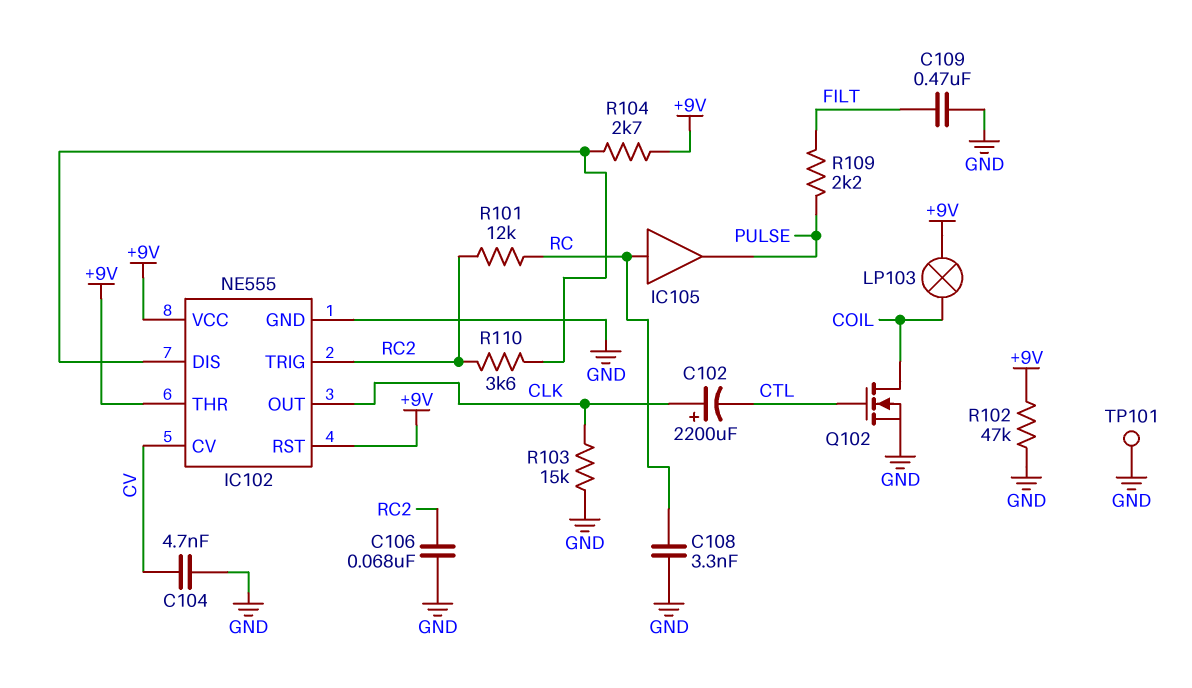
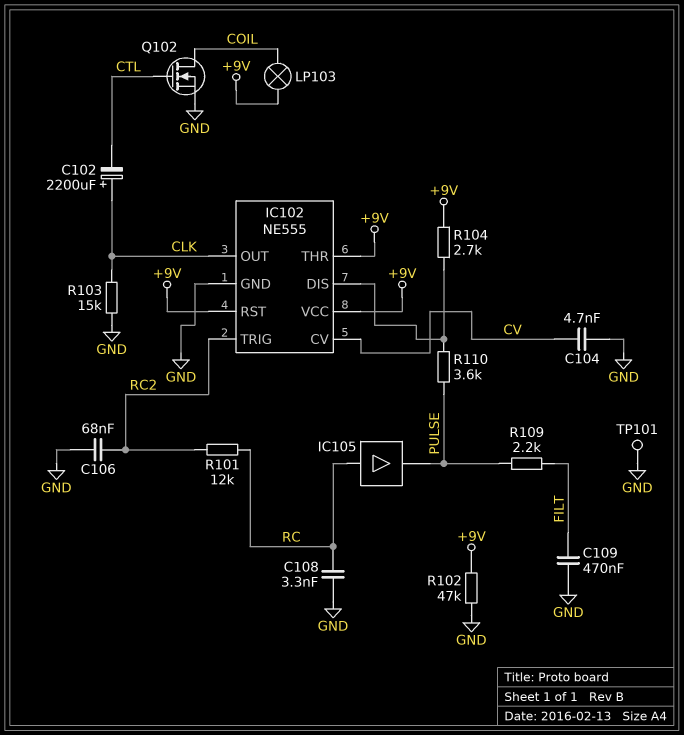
R110: 3.6k (IC102/DIS, RC2) -> 3.6k (IC102/DIS, PULSE)

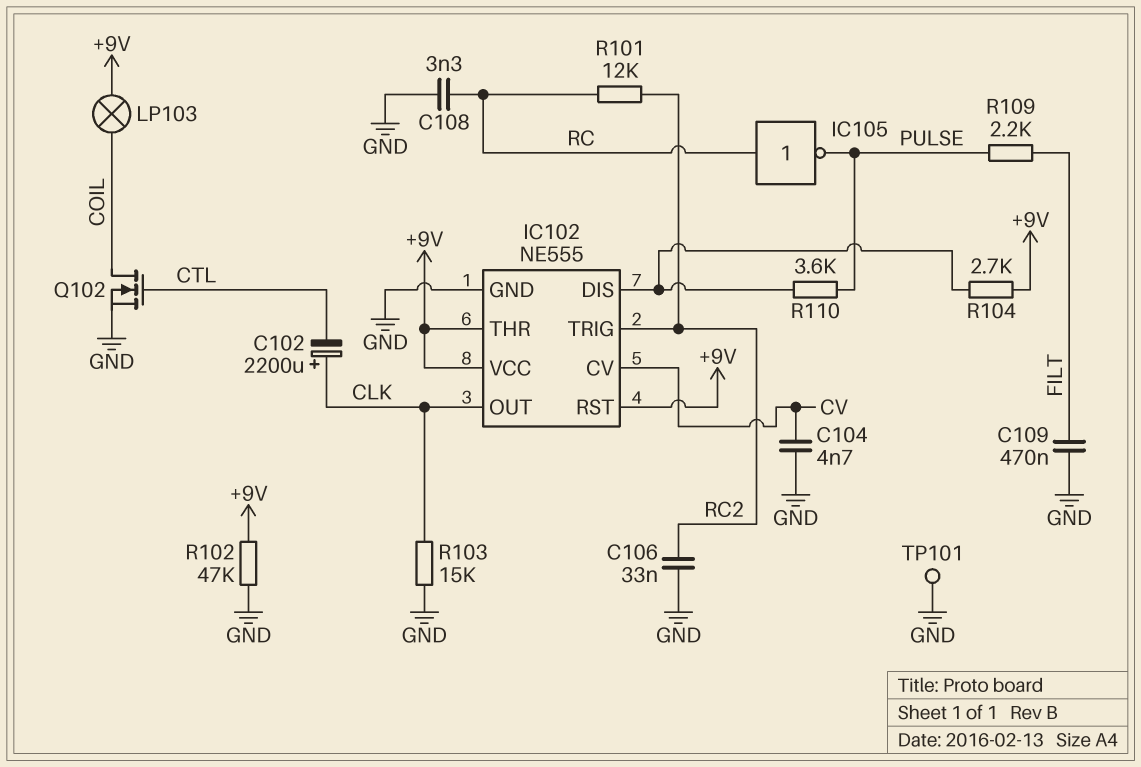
C106: 68nF (GND, RC2) -> 33nF (GND, RC2)
IC105: buffer (in RC, out PULSE) -> NOT (in RC, out PULSE)

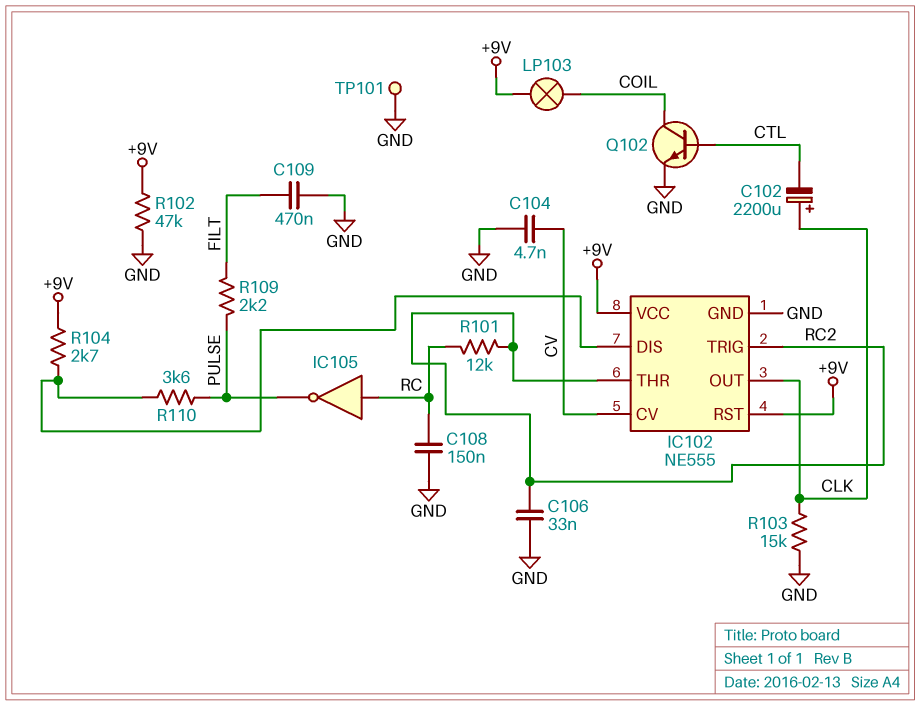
C108: 3.3nF (GND, RC) -> 150nF (GND, RC)
IC102 pin THR: +9V -> RC2
Q102: NMOS (G CTL, D COIL, S GND) -> NPN (B CTL, C COIL, E GND)

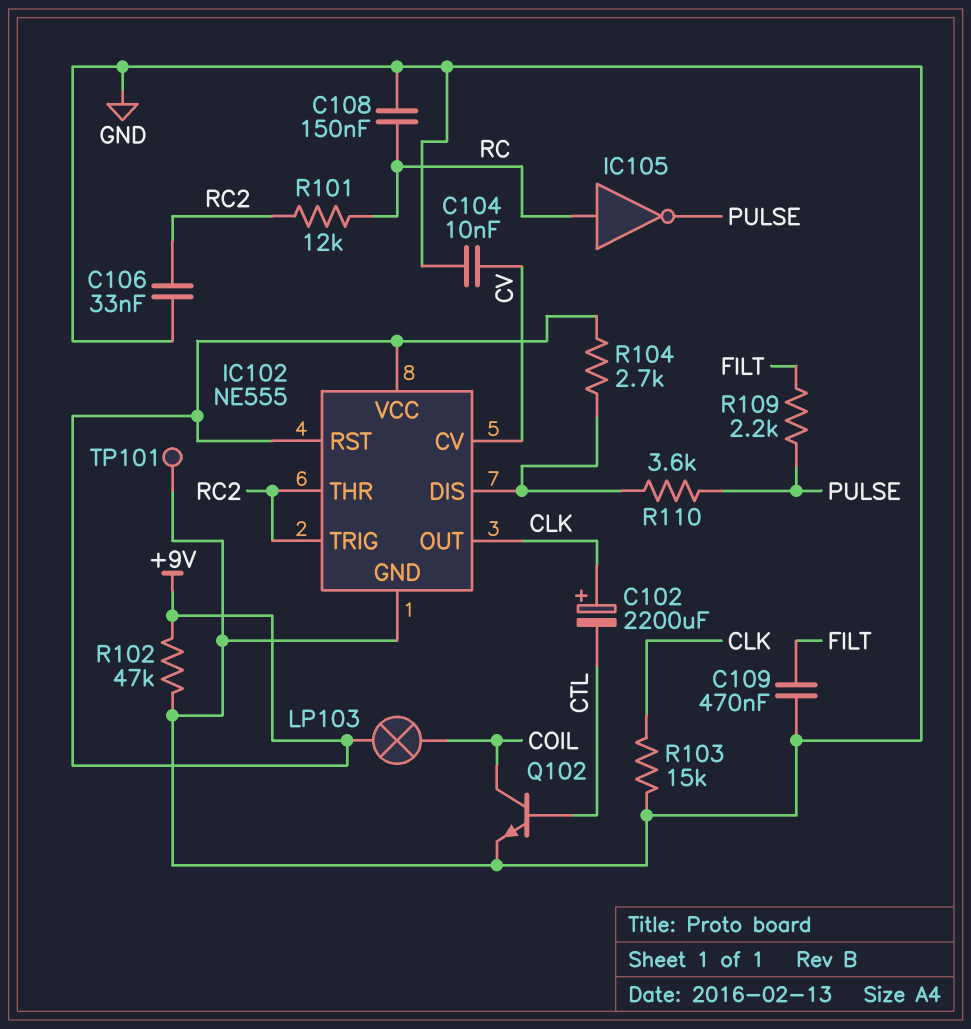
C104: 4.7nF (CV, GND) -> 10nF (CV, GND)

